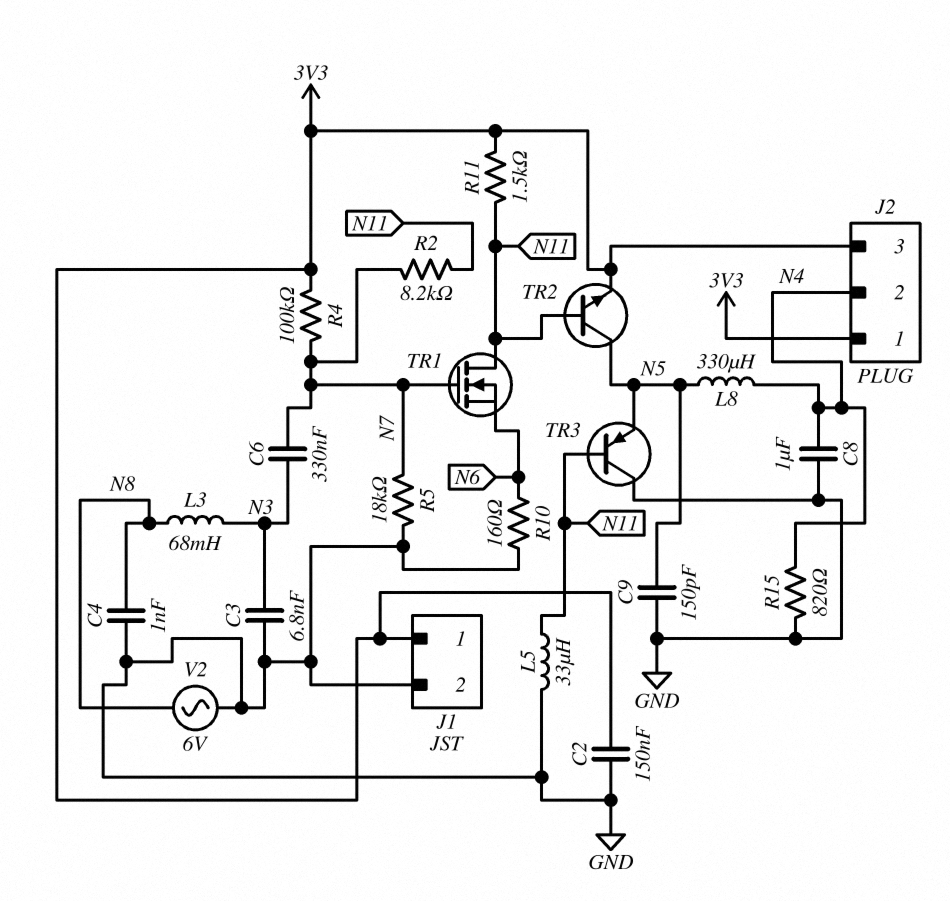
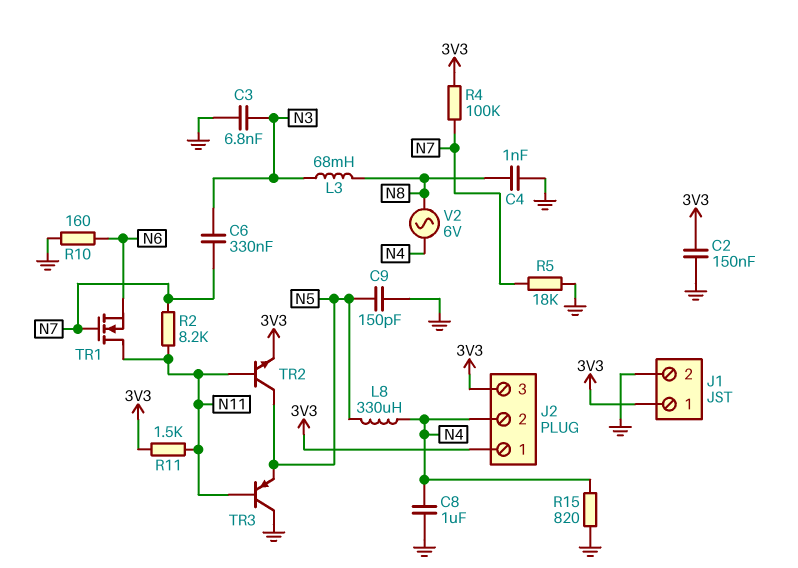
L5: 33uH (GND, N11) -> none
V2: AC 6V (GND, N8) -> AC 6V (N4, N8)

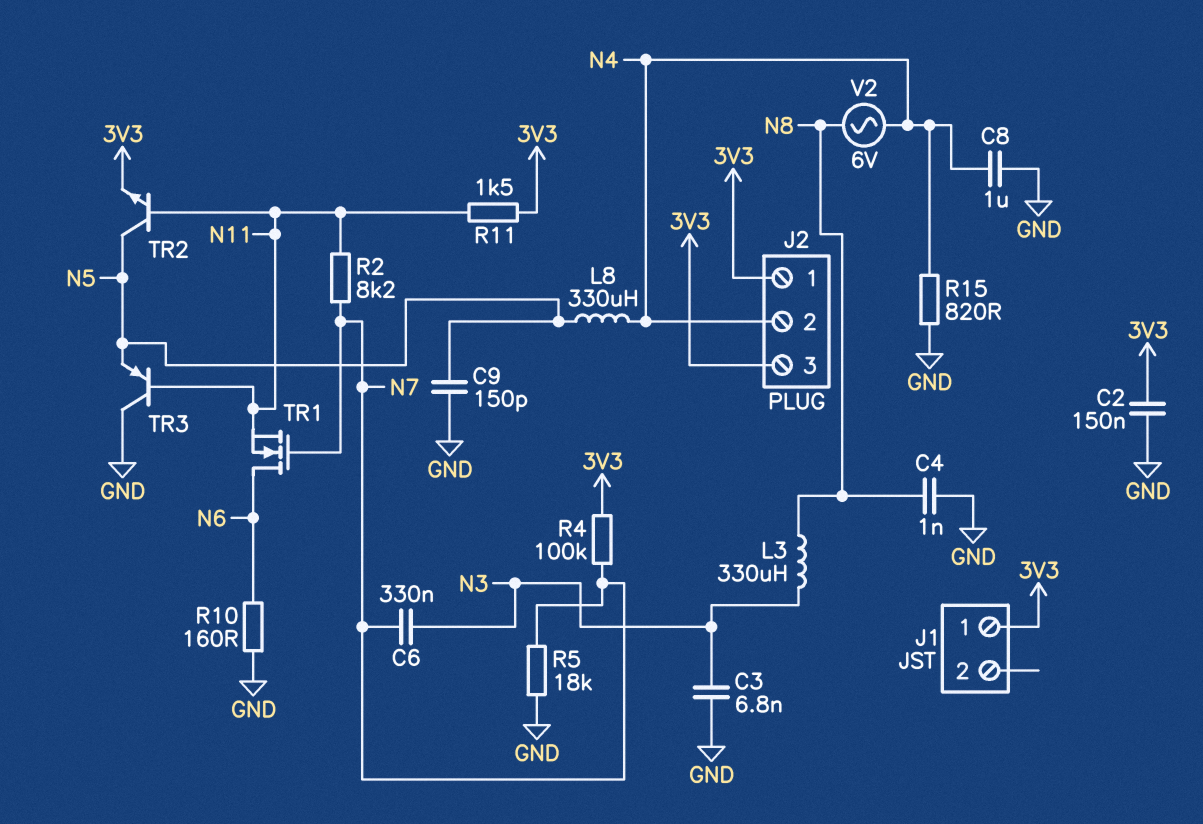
J1 pin 2: GND -> none
L3: 68mH (N3, N8) -> 330uH (N3, N8)
TR1: NMOS (G N7, D N11, S N6) -> NMOS (G N7, D N6, S N11)

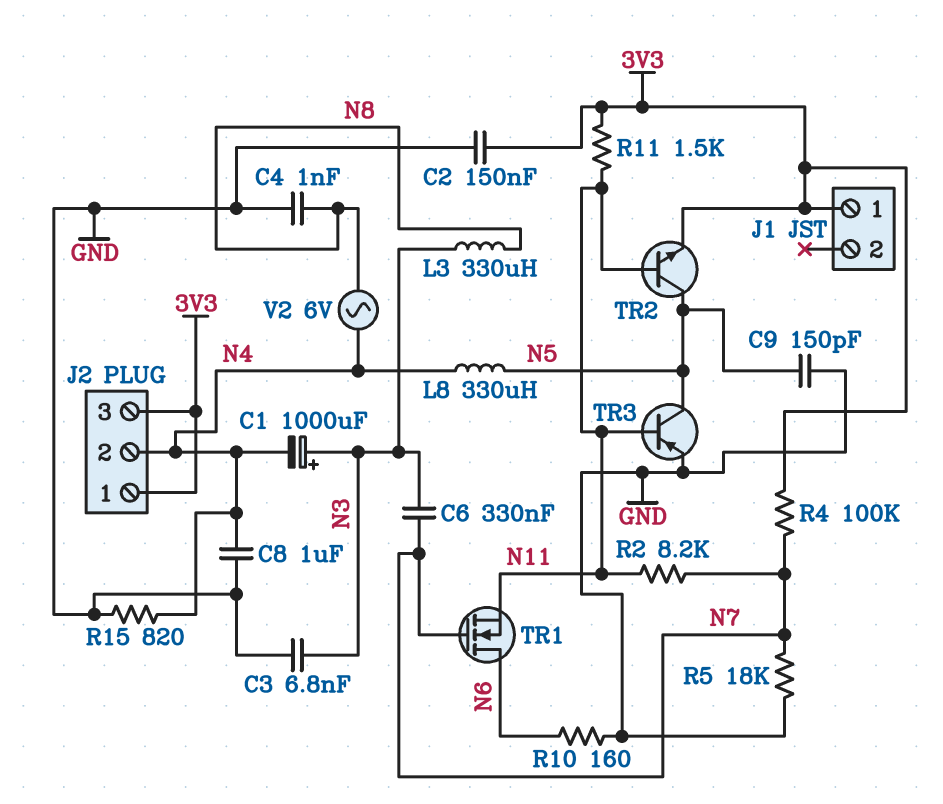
C1: none -> 1000uF (plus N3, minus N4)
TR3: PNP (B N11, C GND, E N5) -> PNP (B N11, C N5, E GND)

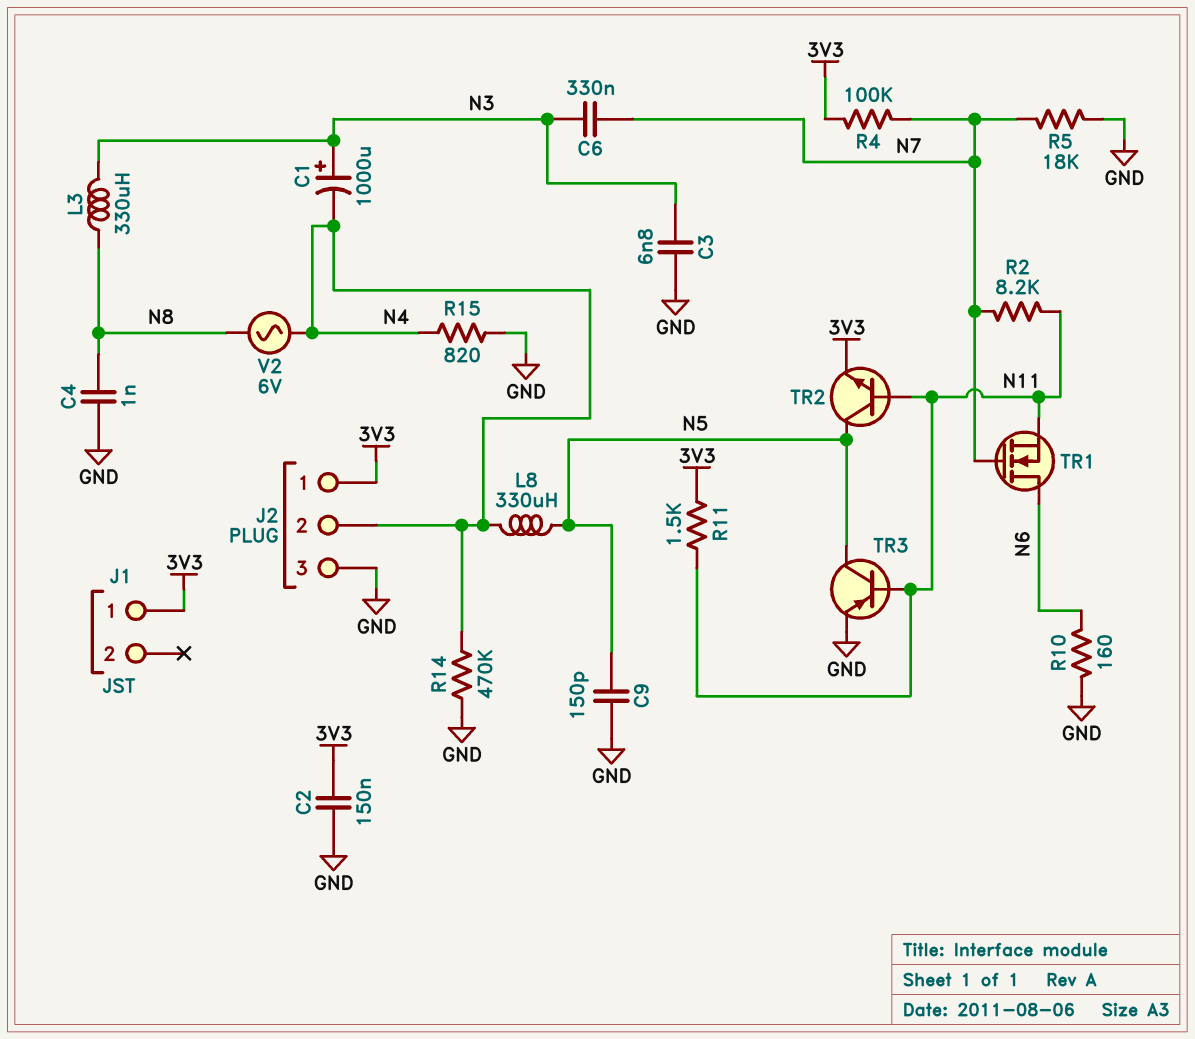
C8: 1uF (GND, N4) -> none
J2 pin 3: 3V3 -> GND
R14: none -> 470k (GND, N4)

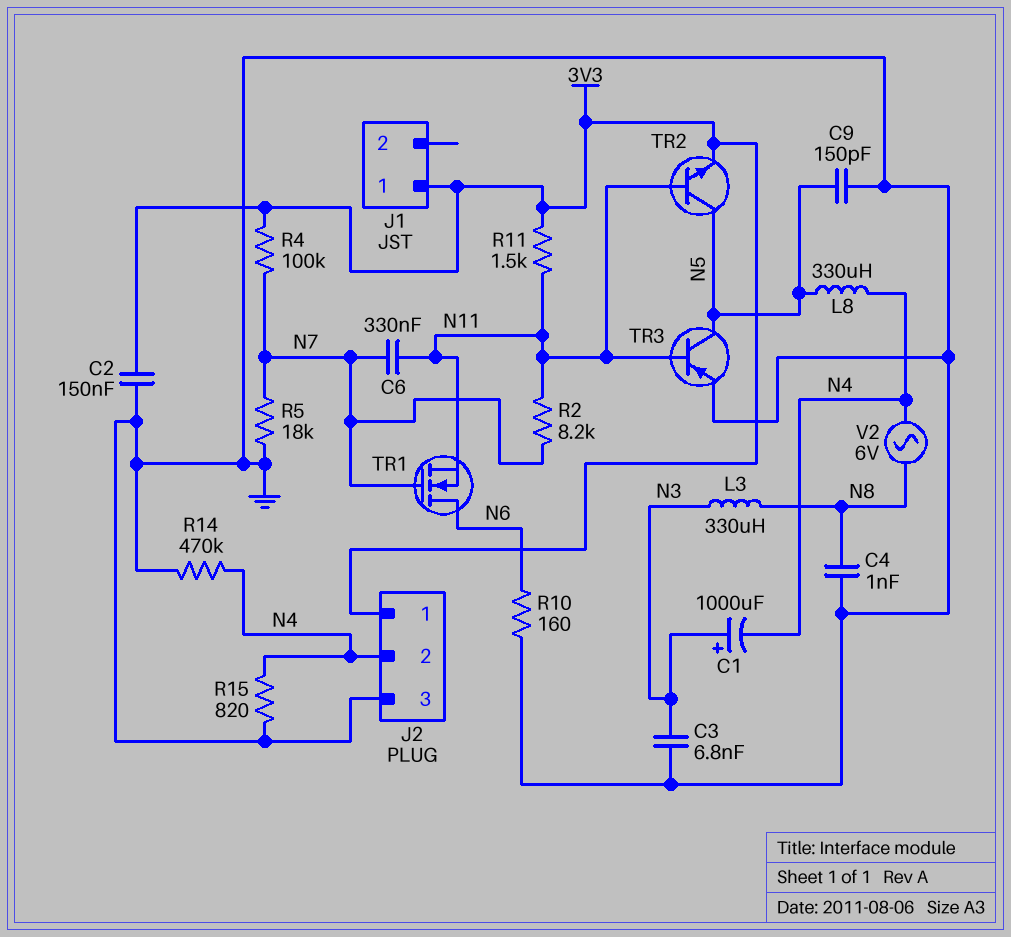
C6: 330nF (N3, N7) -> 330nF (N7, N11)

